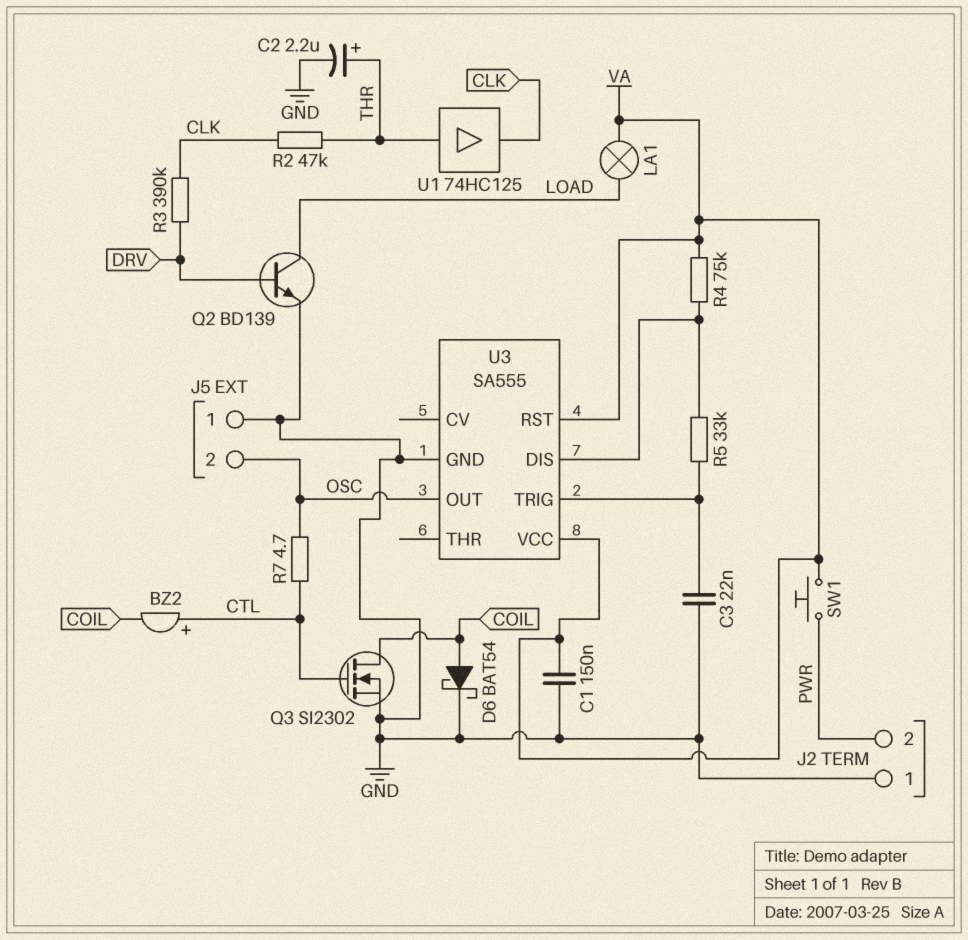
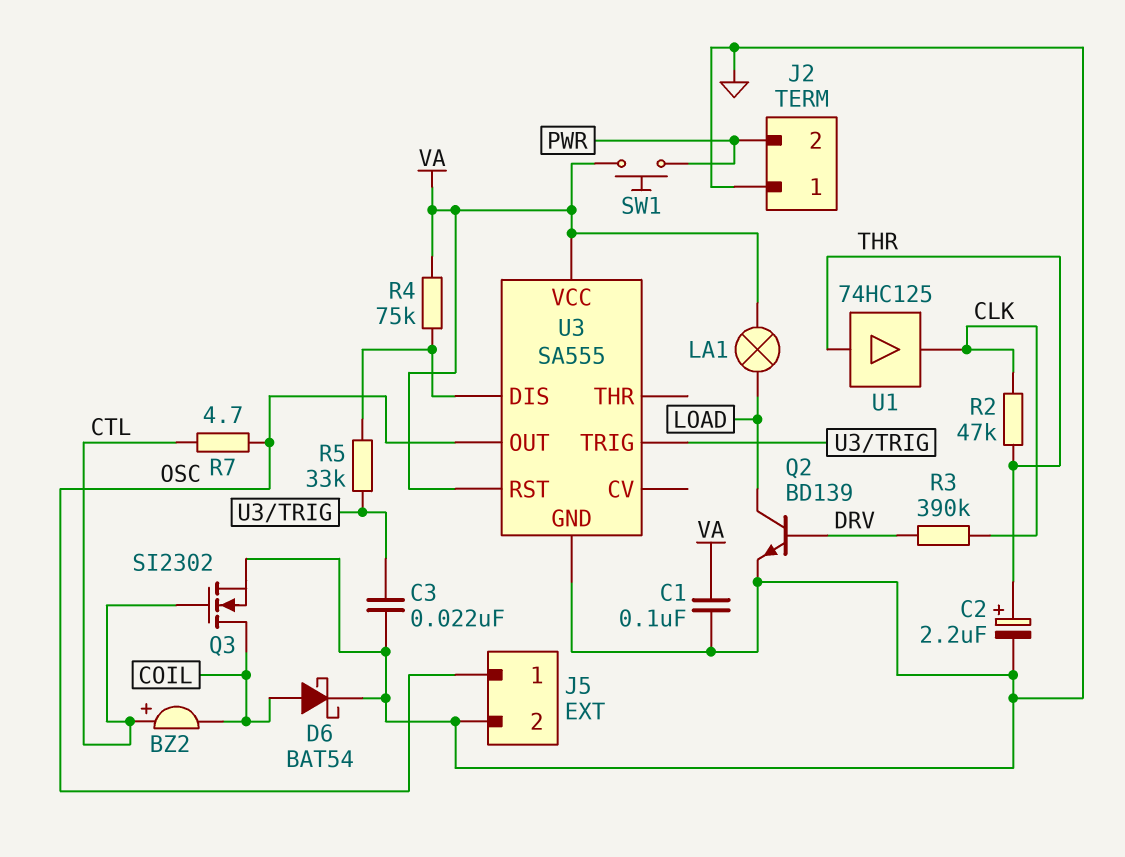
C1: 150nF (GND, VA) -> 100nF (GND, VA)
J5 pin 1: GND -> OSC
J5 pin 2: OSC -> GND

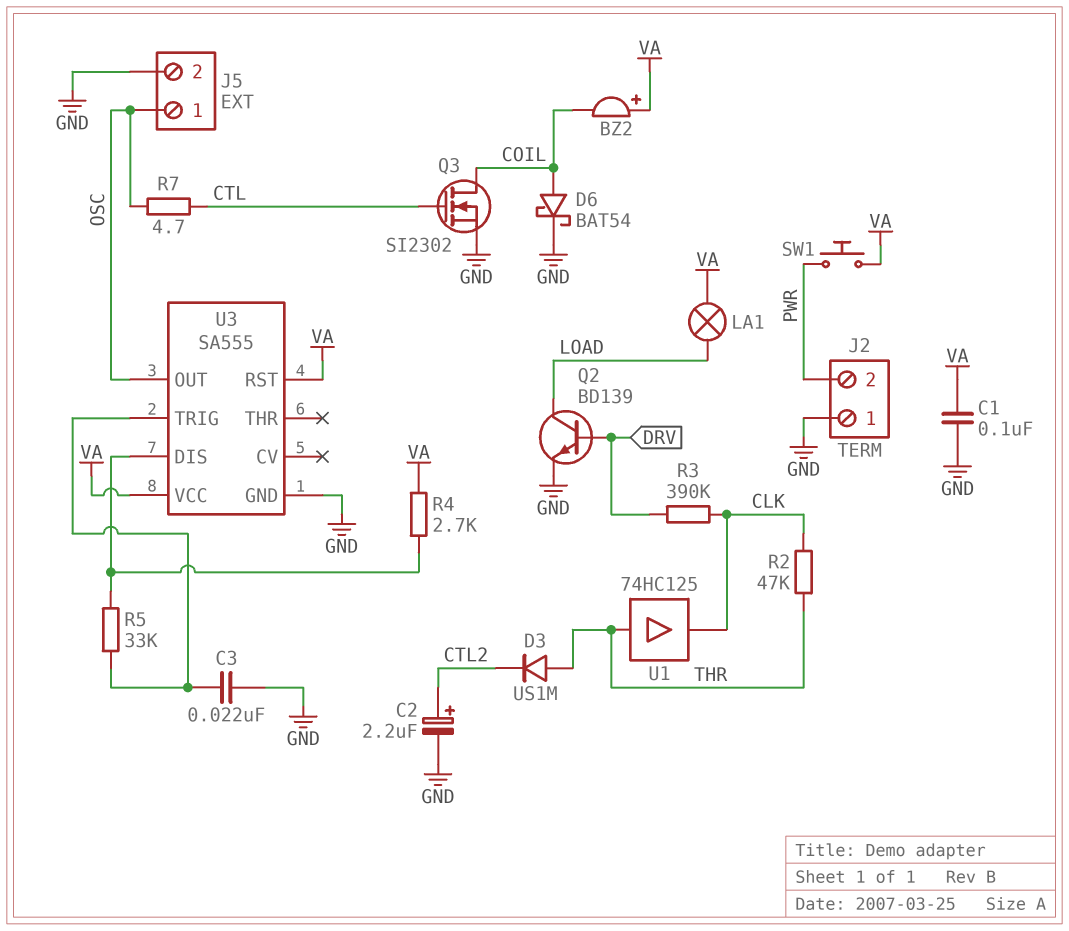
BZ2: buzzer (plus CTL, minus COIL) -> buzzer (plus VA, minus COIL)
C2: 2.2uF (plus THR, minus GND) -> 2.2uF (plus CTL2, minus GND)
D3: none -> diode US1M (A THR, K CTL2)
R4: 75k (U3/DIS, VA) -> 2.7k (U3/DIS, VA)

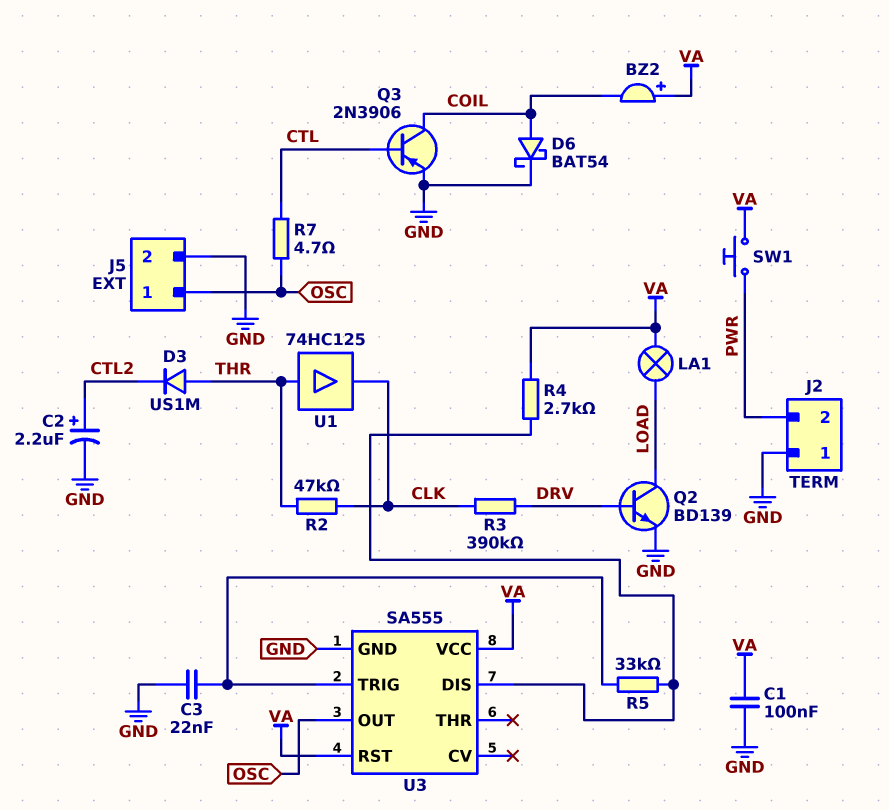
Q3: NMOS SI2302 (G CTL, D COIL, S GND) -> PNP 2N3906 (B CTL, C COIL, E GND)

